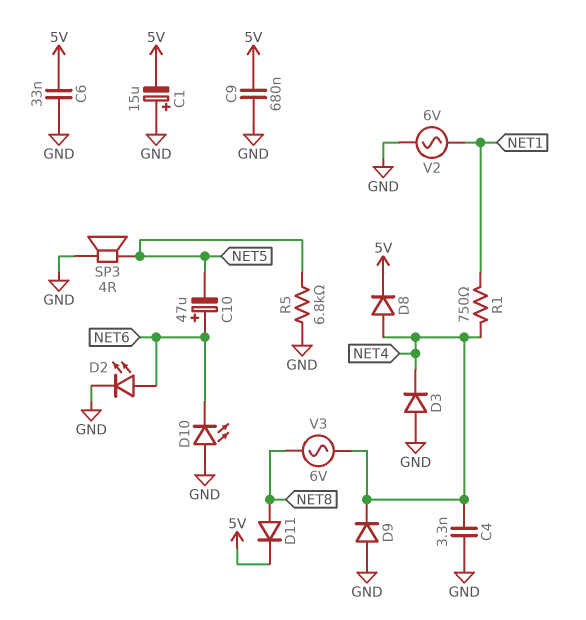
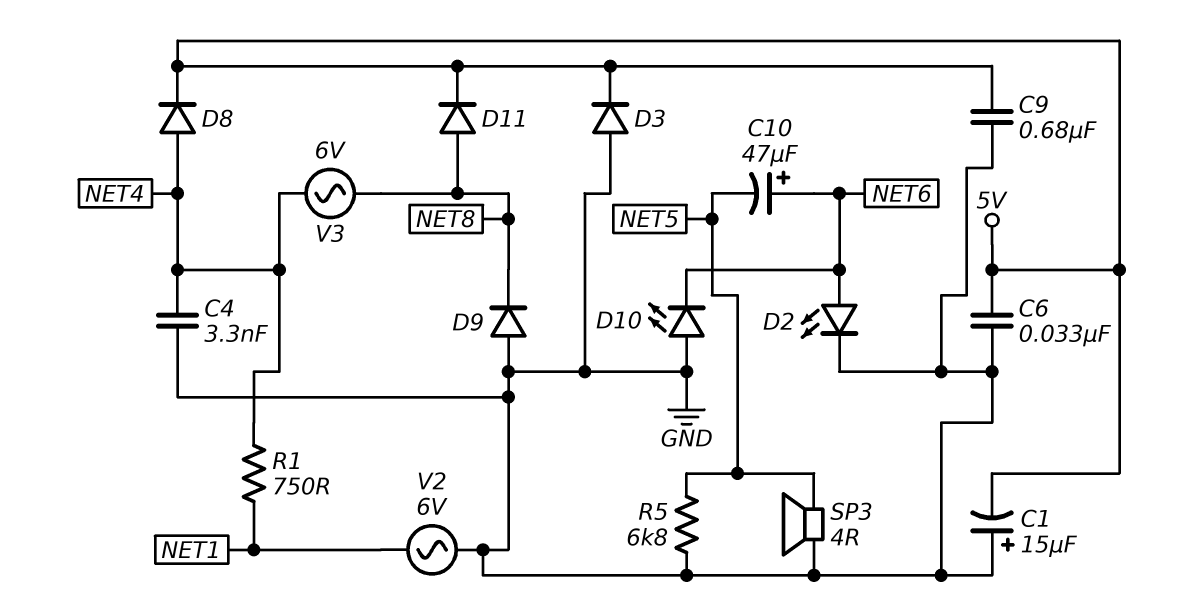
D3: diode (A GND, K NET4) -> diode (A GND, K 5V)
D9: diode (A GND, K NET4) -> diode (A GND, K NET8)

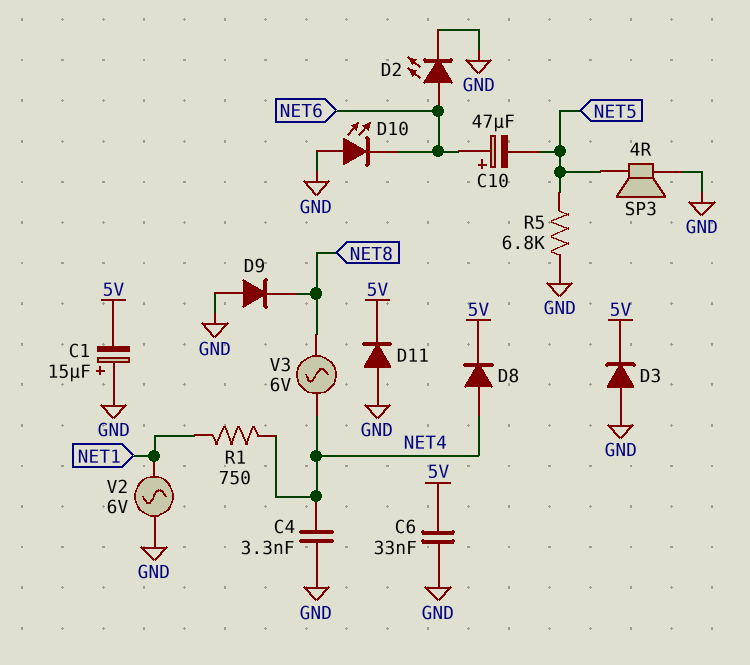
C9: 680nF (5V, GND) -> none
D11: diode (A NET8, K 5V) -> diode (A GND, K 5V)

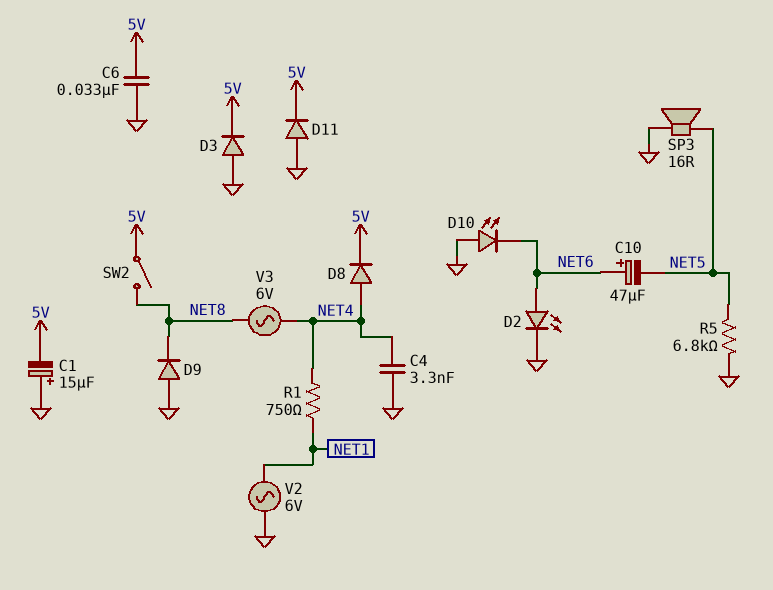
SP3: speaker 4R (GND, NET5) -> speaker 16R (GND, NET5)
SW2: none -> switch (5V, NET8)

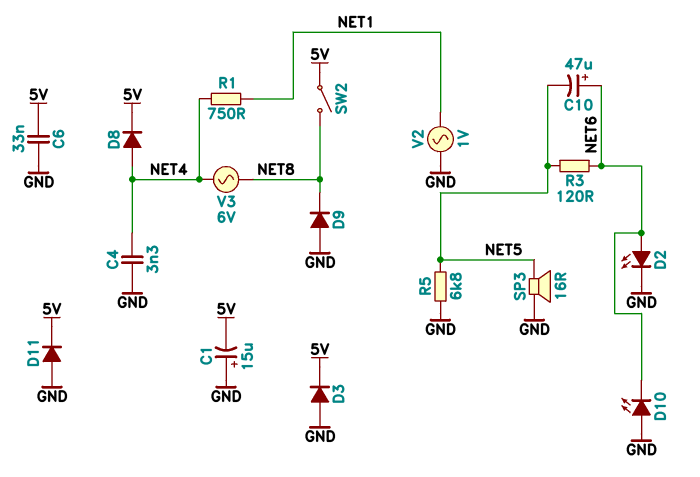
R3: none -> 120 (NET5, NET6)
V2: AC 6V (GND, NET1) -> AC 1V (GND, NET1)

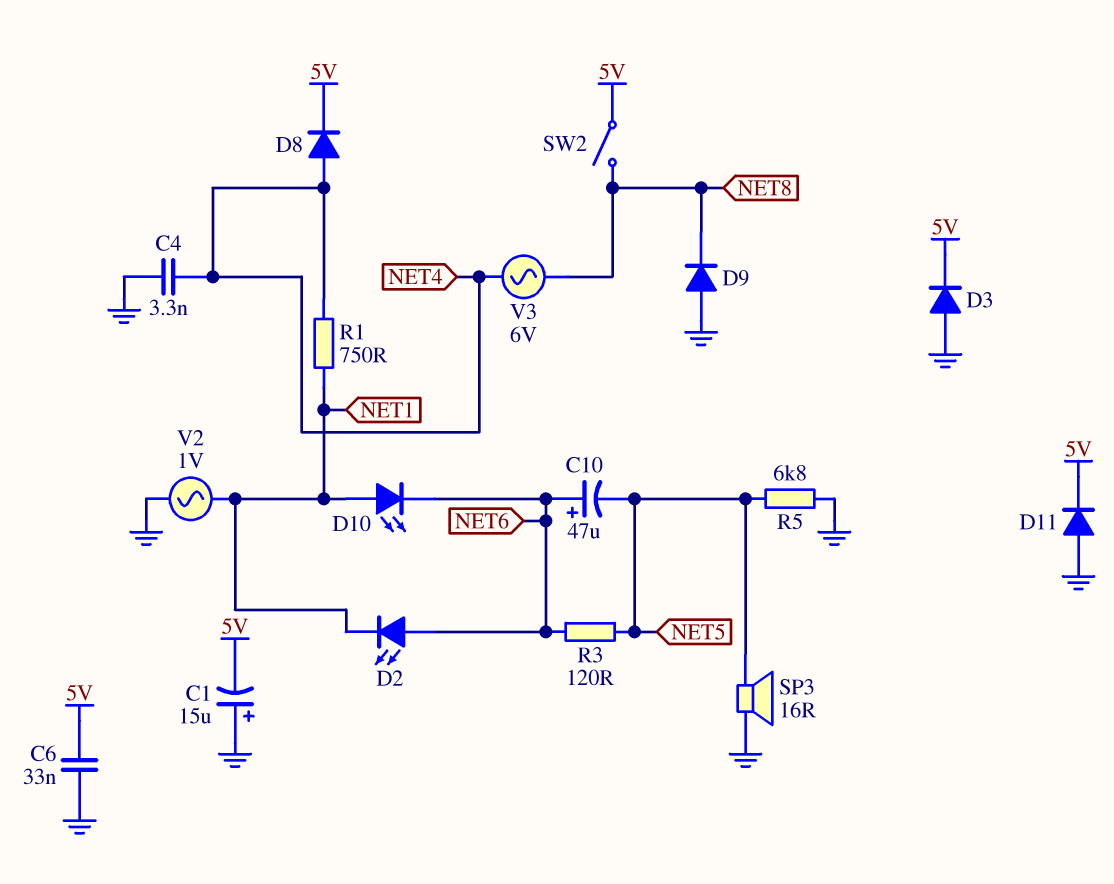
D2: LED (A NET6, K GND) -> LED (A NET6, K NET1)
D10: LED (A GND, K NET6) -> LED (A NET1, K NET6)

